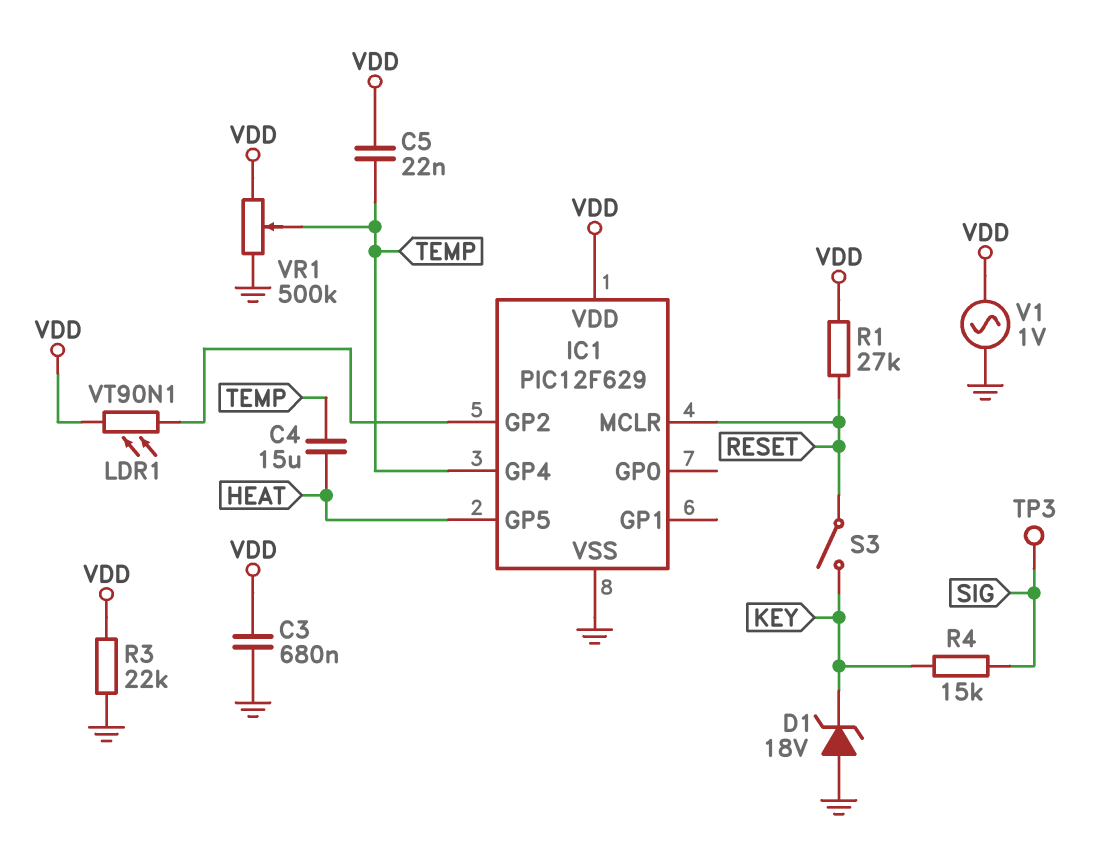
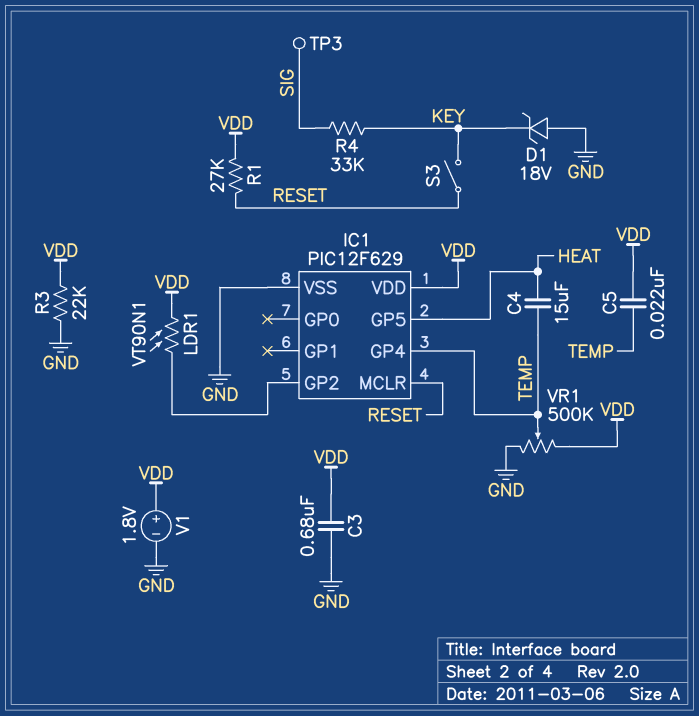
R4: 15k (KEY, SIG) -> 33k (KEY, SIG)
V1: AC 1V (GND, VDD) -> 1.8V (plus VDD, minus GND)

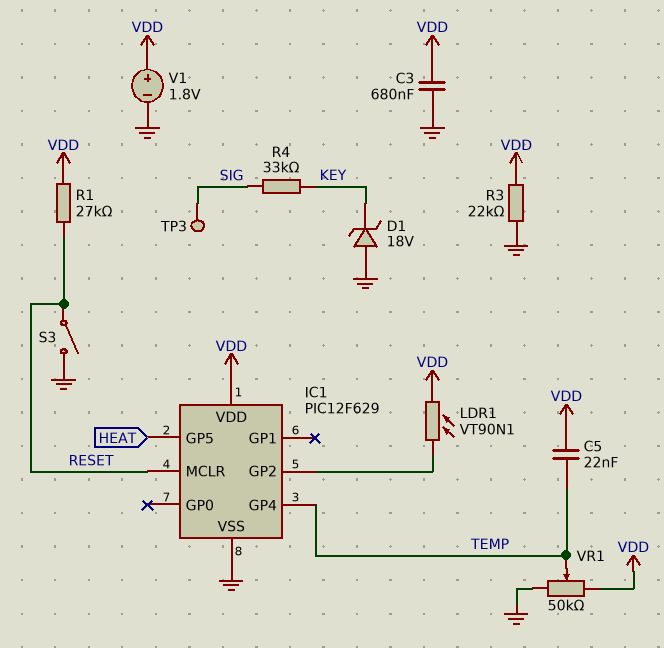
C4: 15uF (HEAT, TEMP) -> none
S3: switch (KEY, RESET) -> switch (GND, RESET)
VR1: 500k (GND, VDD, wiper TEMP) -> 50k (GND, VDD, wiper TEMP)

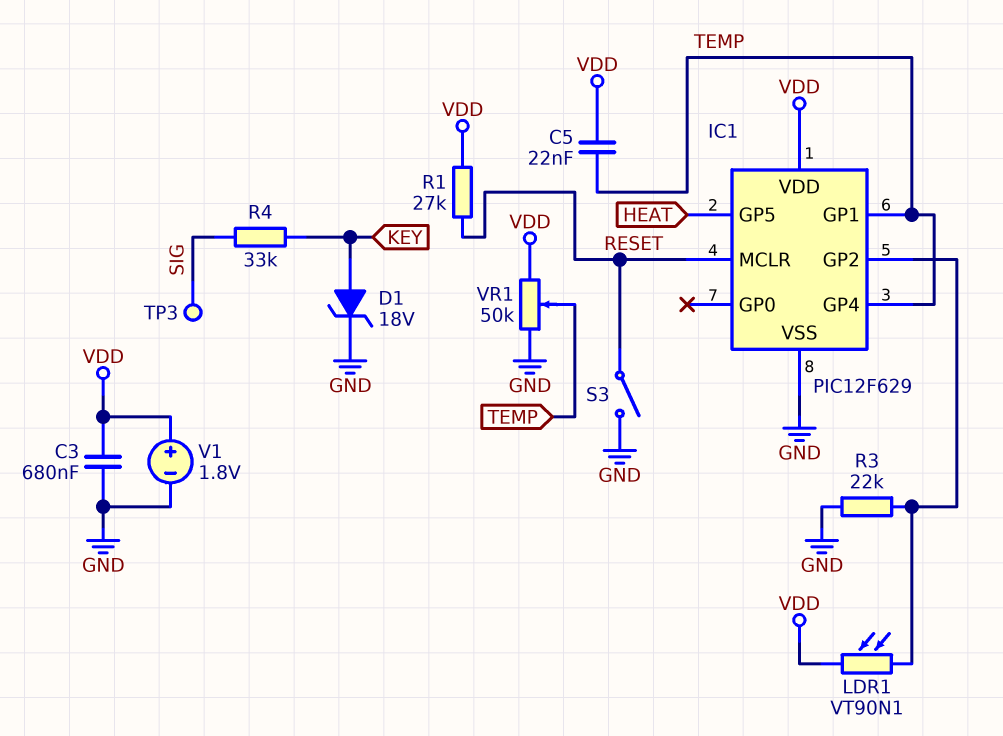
D1: zener 18V (A GND, K KEY) -> zener 18V (A KEY, K GND)
IC1 pin GP1: none -> TEMP
R3: 22k (GND, VDD) -> 22k (GND, IC1/GP2)

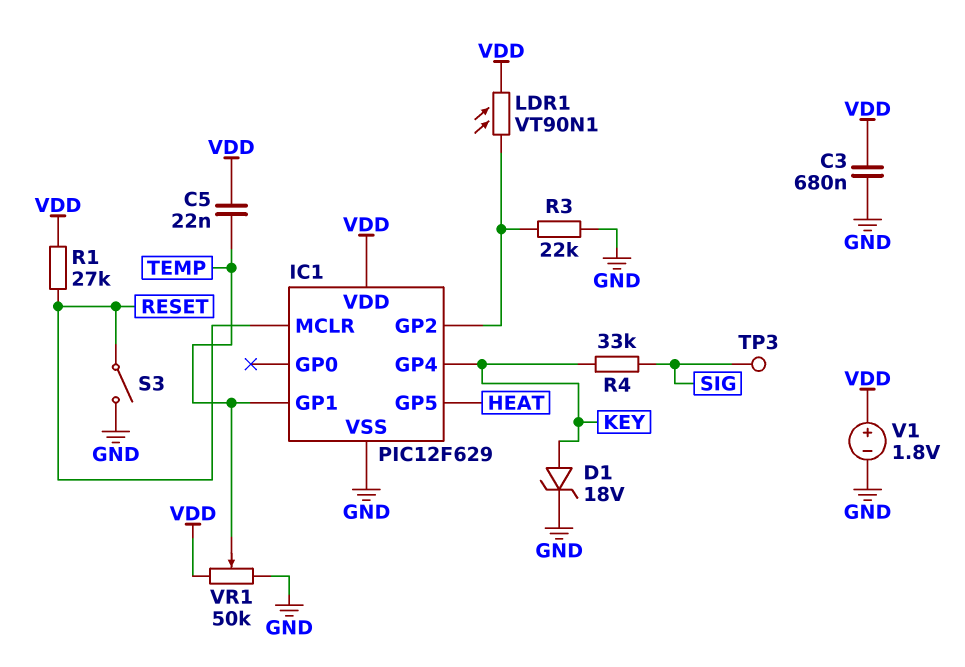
IC1 pin GP4: TEMP -> KEY

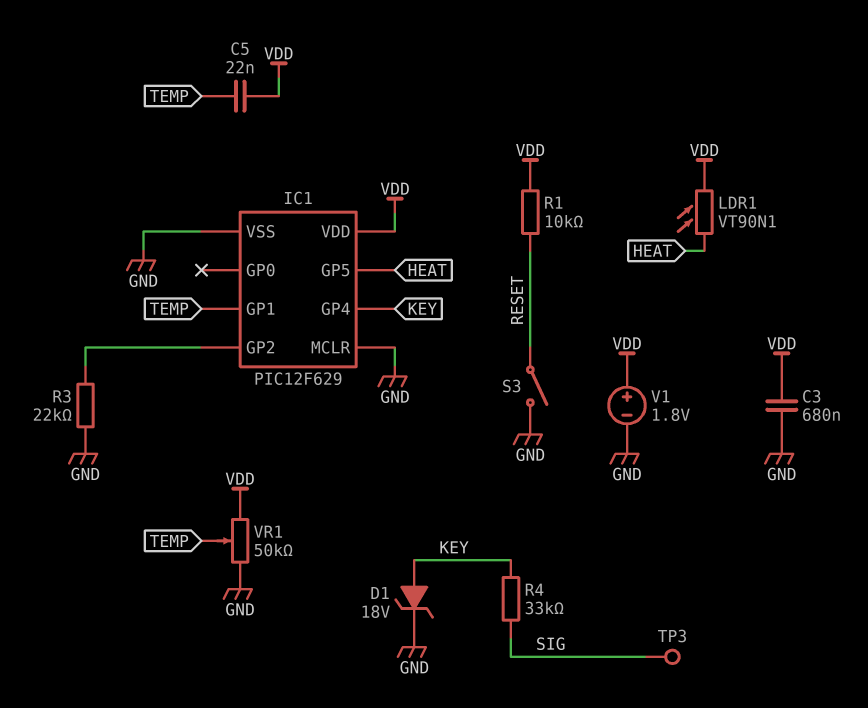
IC1 pin MCLR: RESET -> GND
LDR1: VT90N1 (IC1/GP2, VDD) -> VT90N1 (HEAT, VDD)
R1: 27k (RESET, VDD) -> 10k (RESET, VDD)

